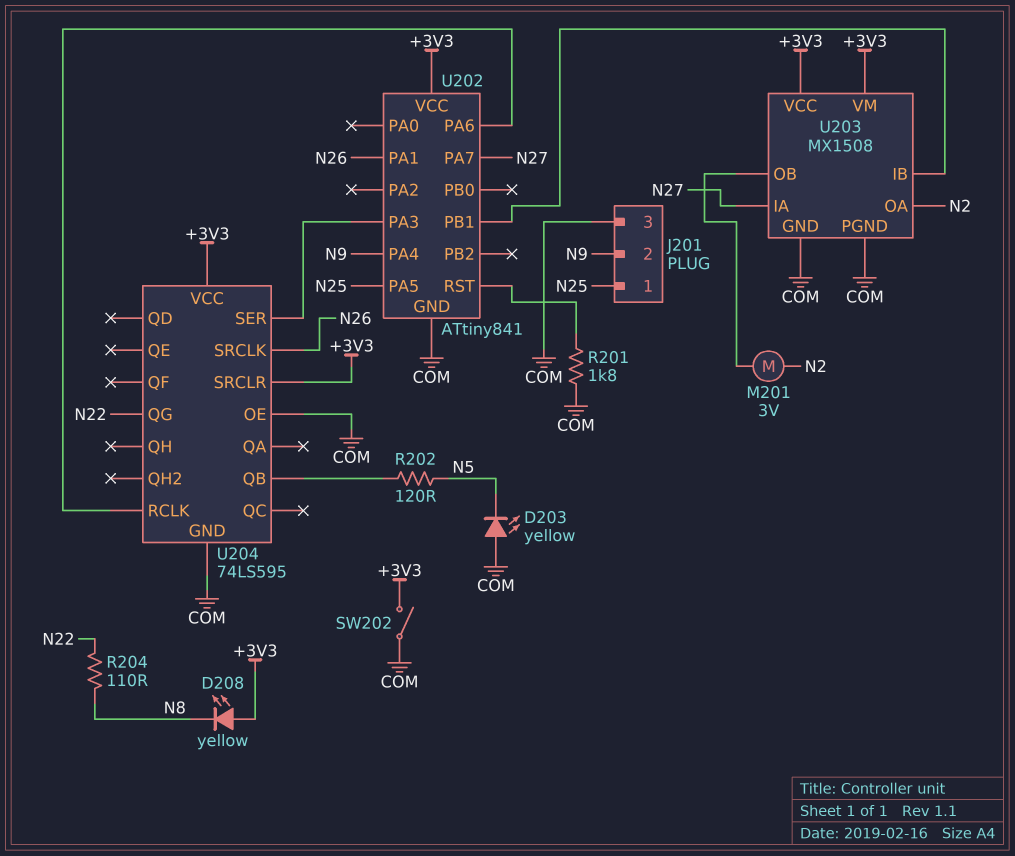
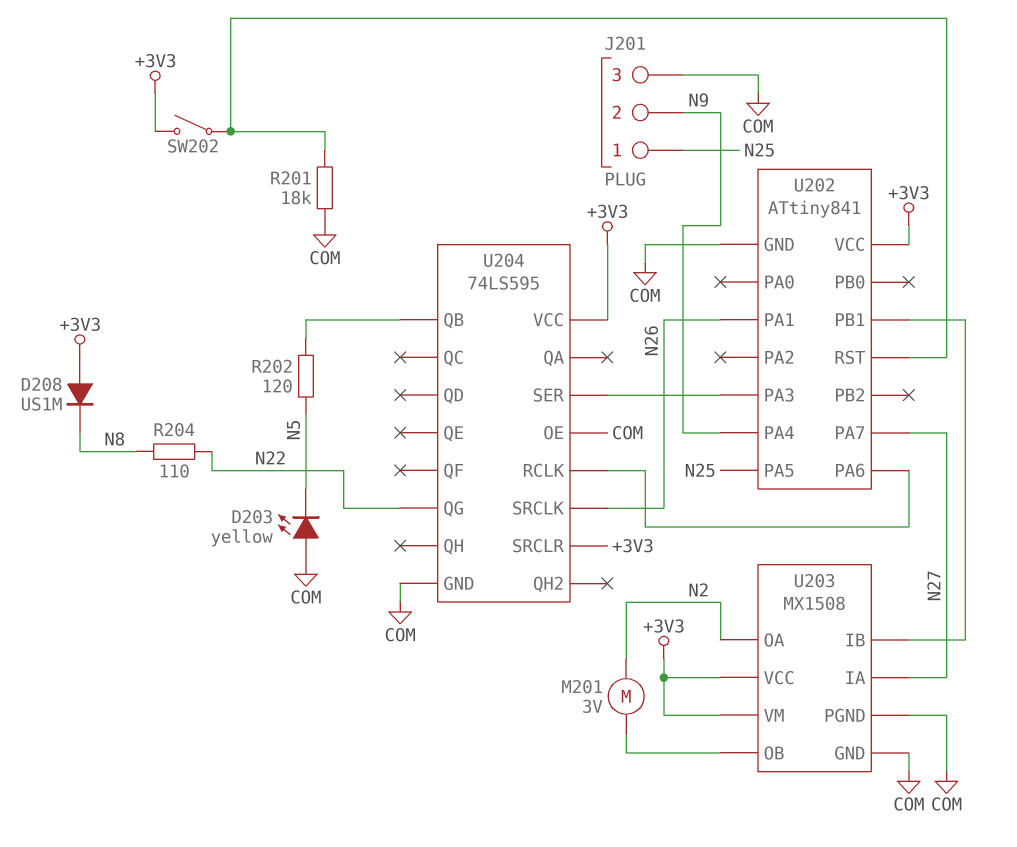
D208: LED yellow (A +3V3, K N8) -> diode US1M (A +3V3, K N8)
R201: 1.8k (COM, U202/RST) -> 18k (COM, U202/RST)
SW202: switch (+3V3, COM) -> switch (+3V3, U202/RST)

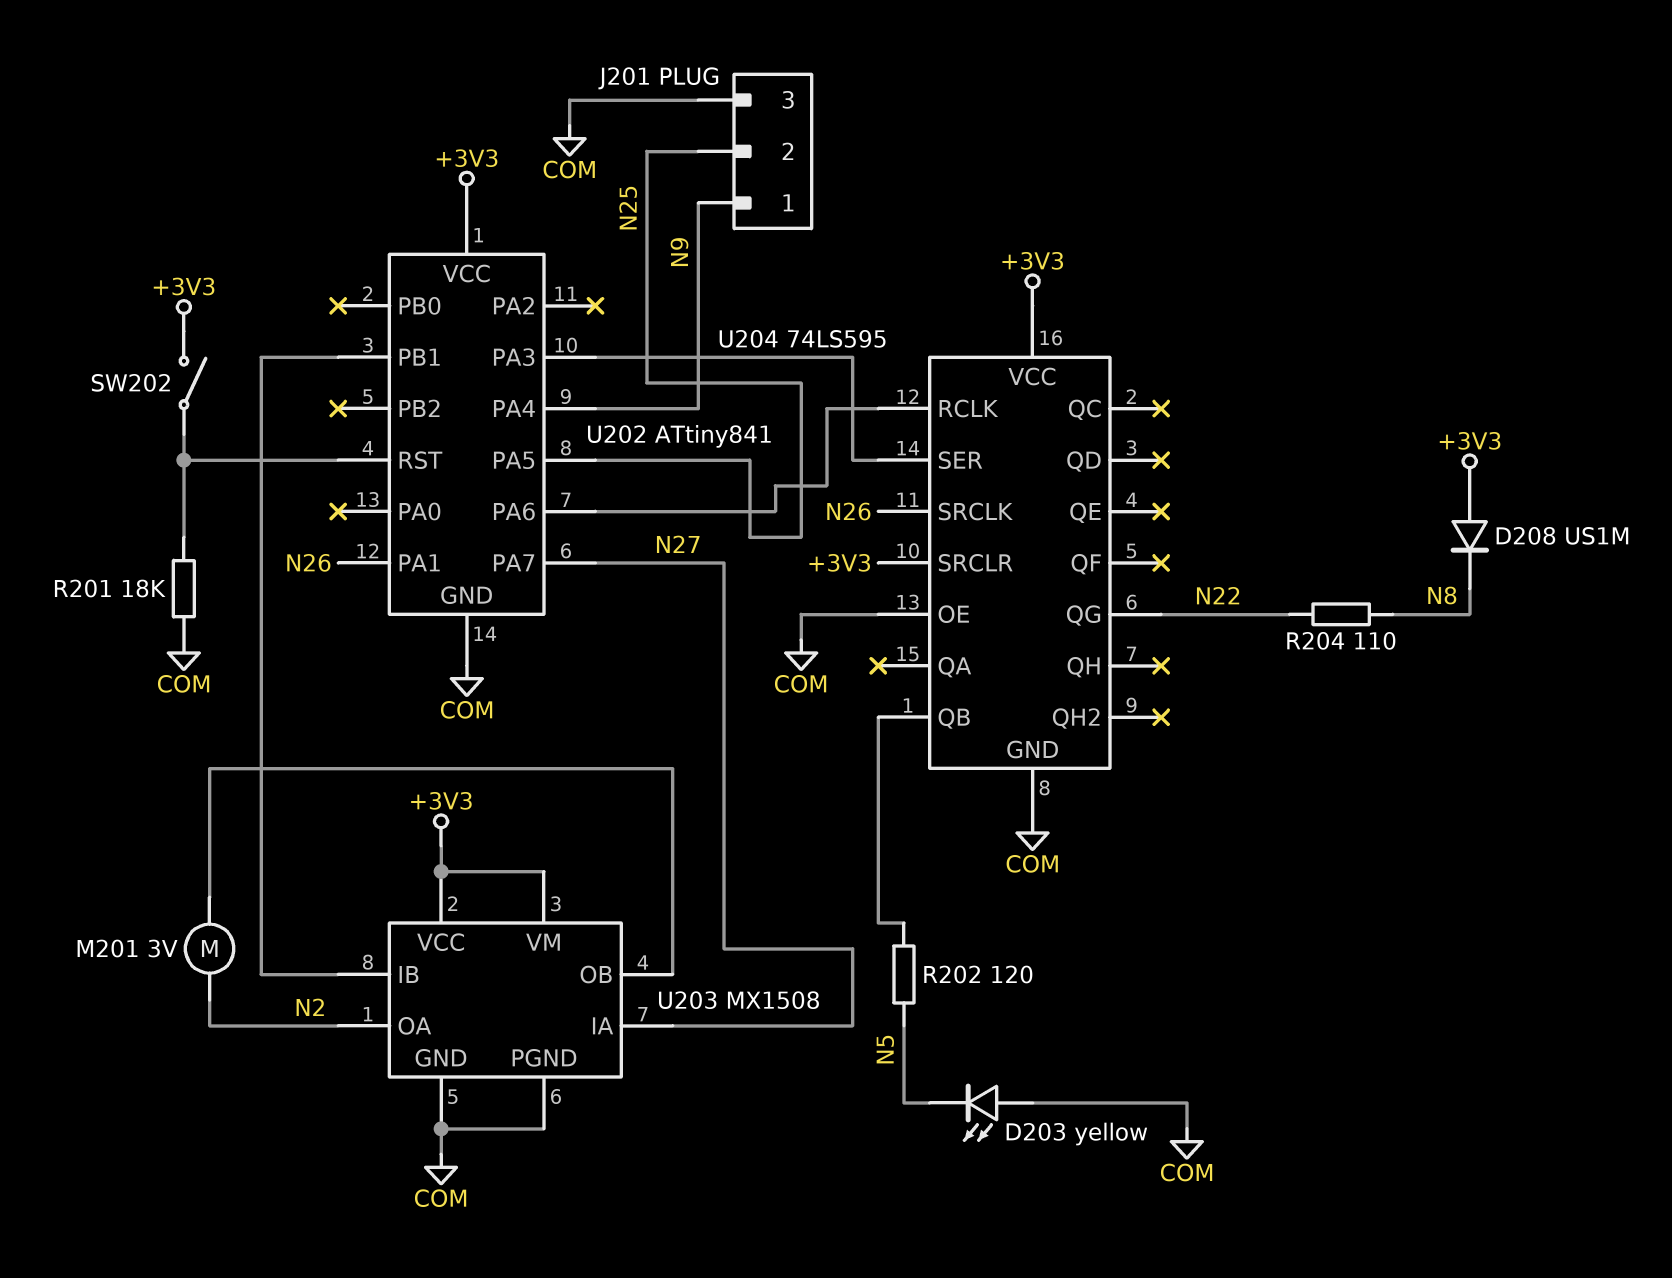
J201 pin 1: N25 -> N9
J201 pin 2: N9 -> N25

